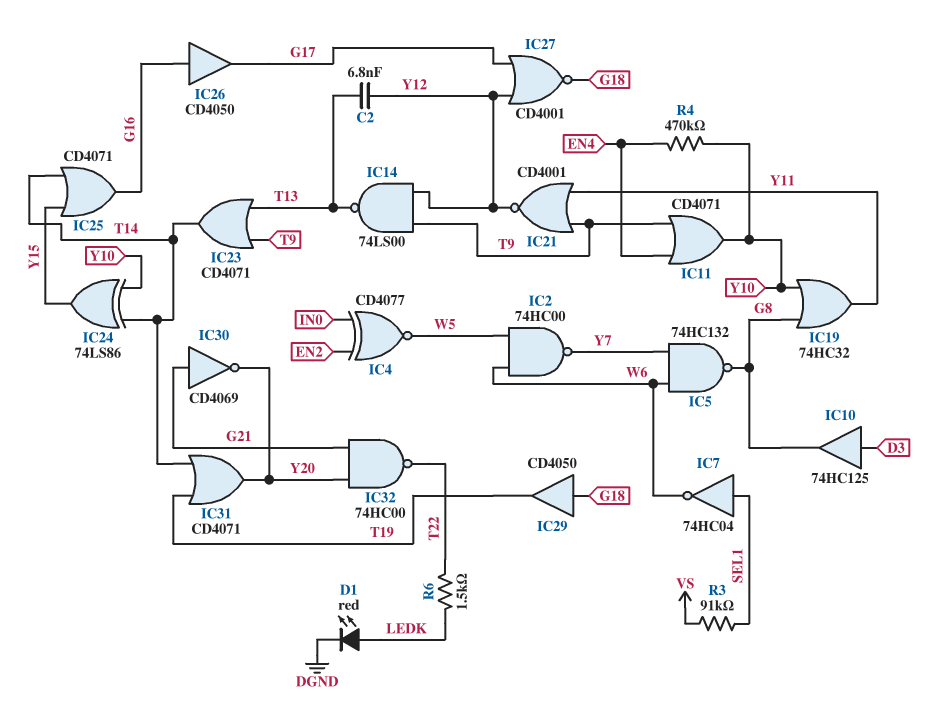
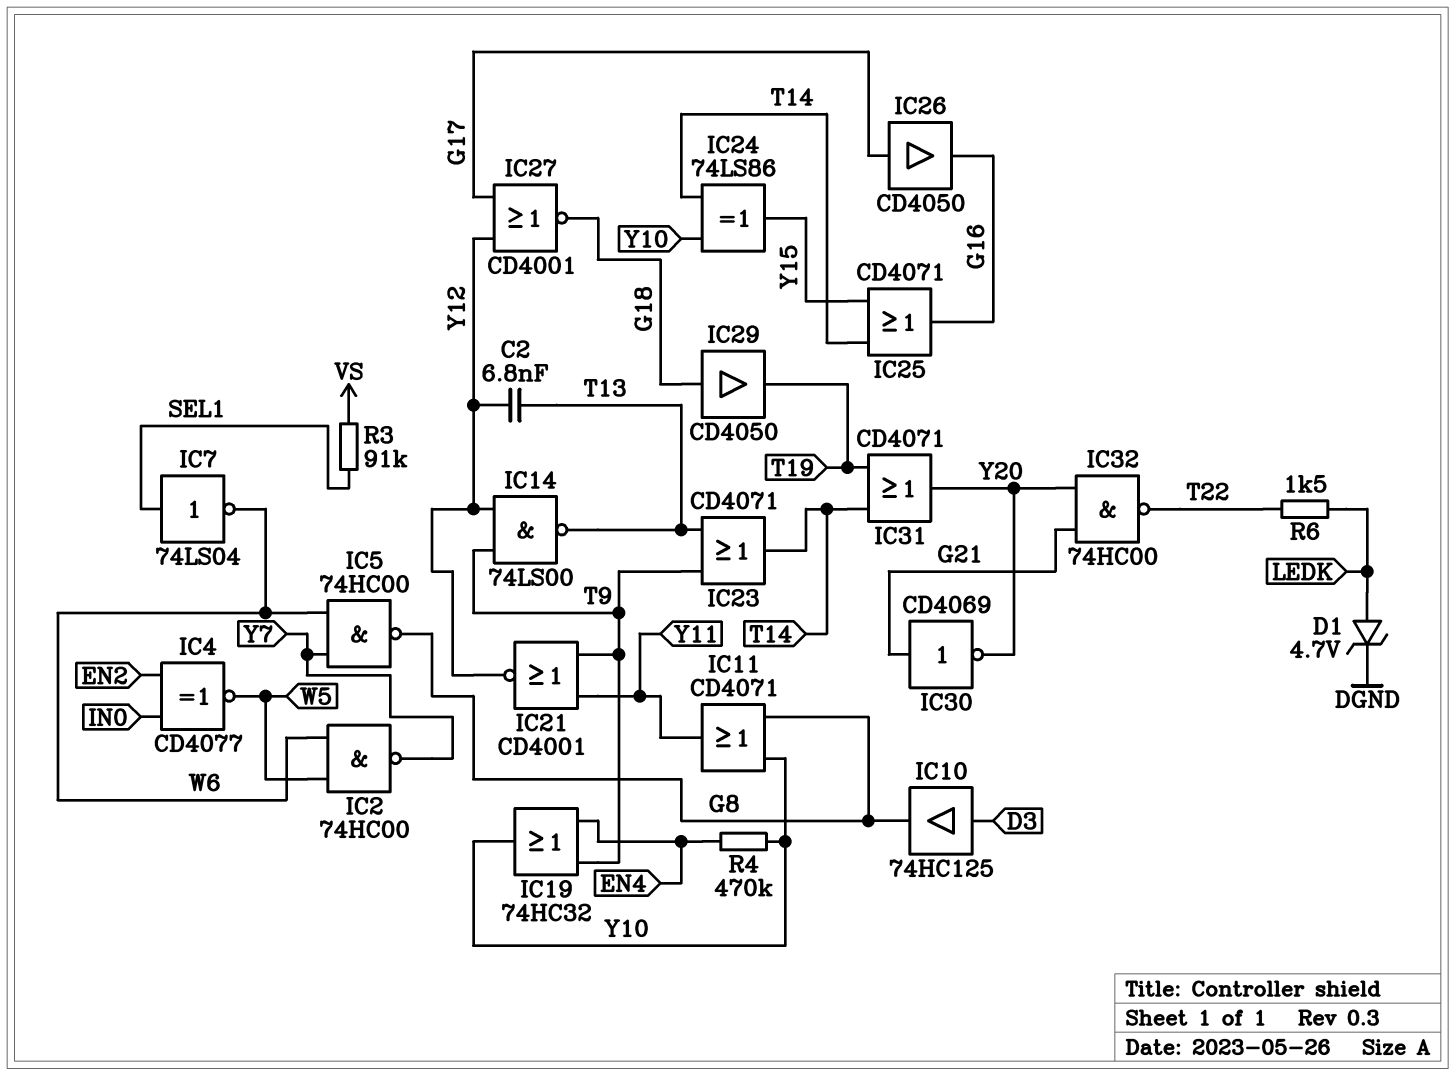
D1: LED red (A LEDK, K DGND) -> zener 4.7V (A LEDK, K DGND)
IC5: NAND 74HC132 (in W6, in Y7, out G8) -> NAND 74HC00 (in W6, in Y7, out G8)
IC7: NOT 74HC04 (in SEL1, out W6) -> NOT 74LS04 (in SEL1, out W6)
IC11: OR CD4071 (in EN4, in T9, out Y10) -> OR CD4071 (in G8, in Y10, out Y11)
IC19: OR 74HC32 (in G8, in Y10, out Y11) -> OR 74HC32 (in EN4, in T9, out Y10)
IC26: buffer CD4050 (in G16, out G17) -> buffer CD4050 (in G17, out G16)

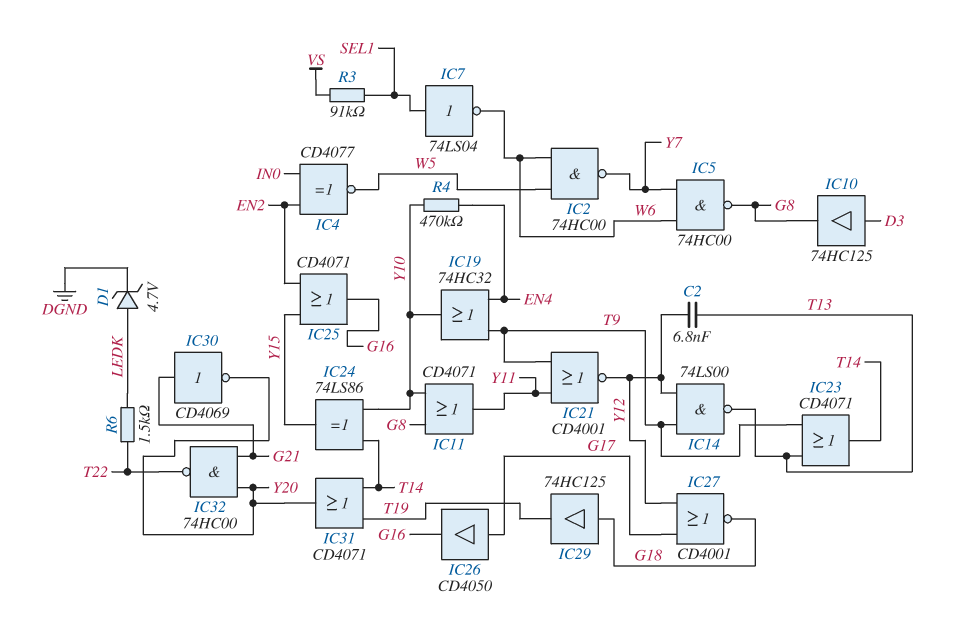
IC25: OR CD4071 (in T14, in Y15, out G16) -> OR CD4071 (in EN2, in Y15, out G16)
IC29: buffer CD4050 (in G18, out T19) -> buffer 74HC125 (in G18, out T19)

